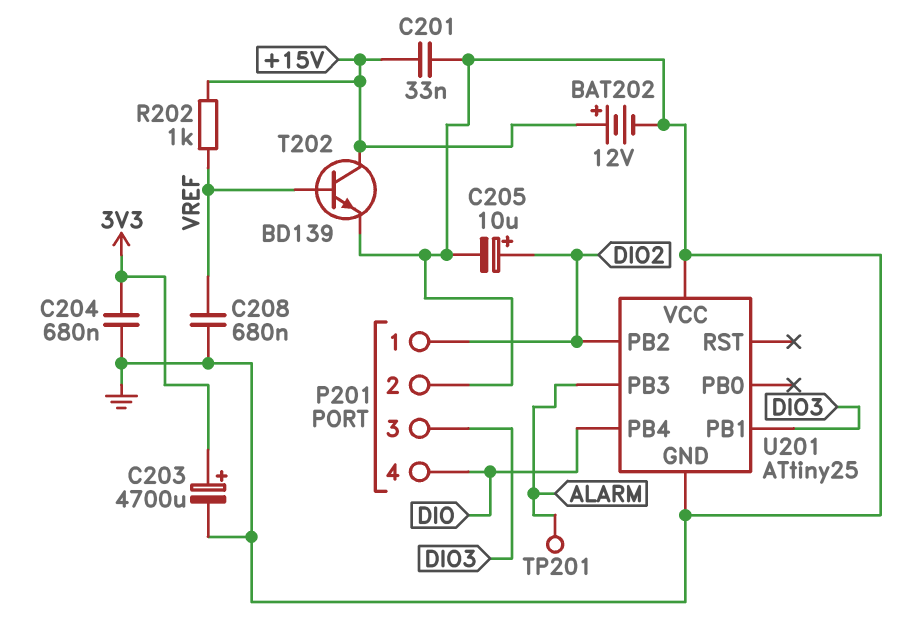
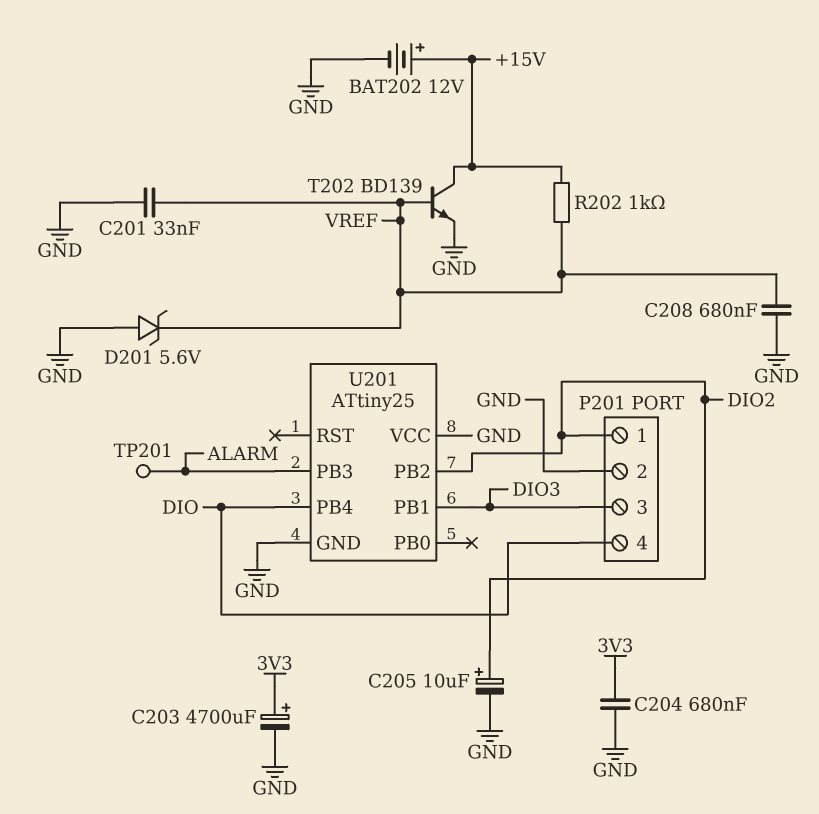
C201: 33nF (+15V, GND) -> 33nF (GND, VREF)
D201: none -> zener 5.6V (A GND, K VREF)

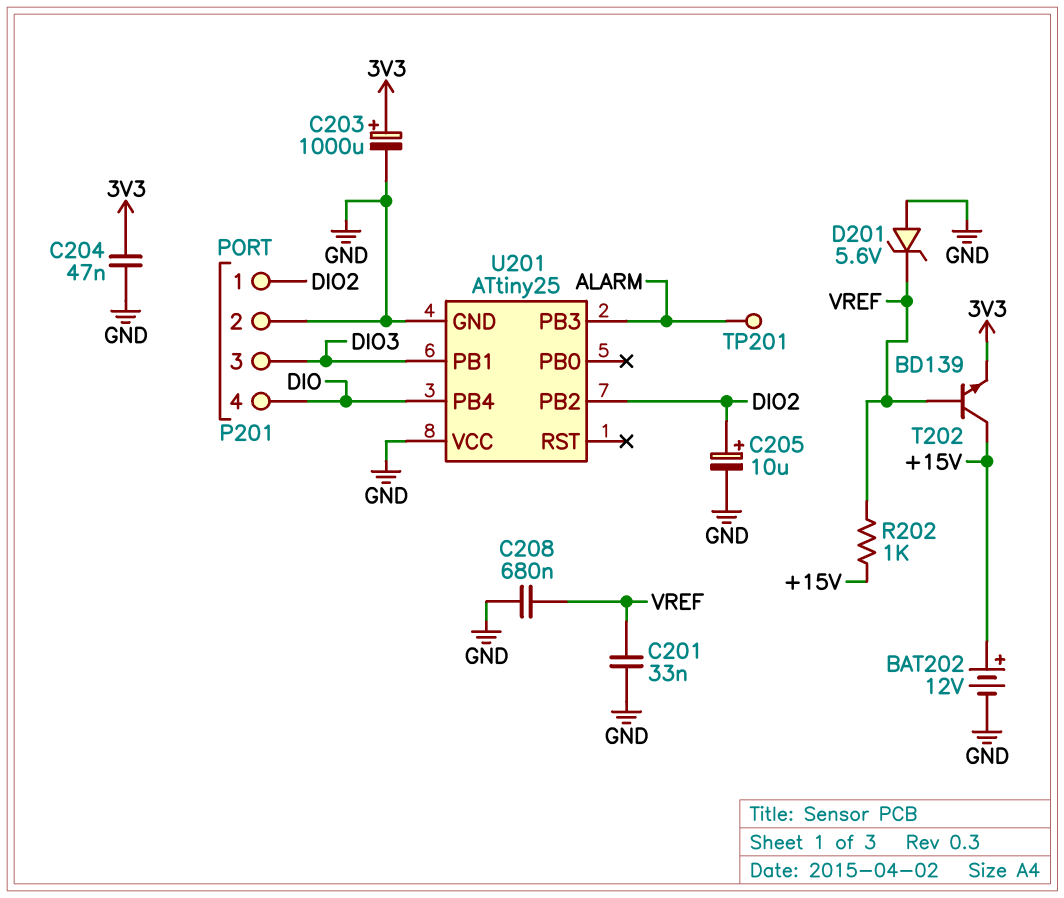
C203: 4700uF (plus 3V3, minus GND) -> 1000uF (plus 3V3, minus GND)
C204: 680nF (3V3, GND) -> 47nF (3V3, GND)
T202: NPN BD139 (B VREF, C +15V, E GND) -> NPN BD139 (B VREF, C +15V, E 3V3)

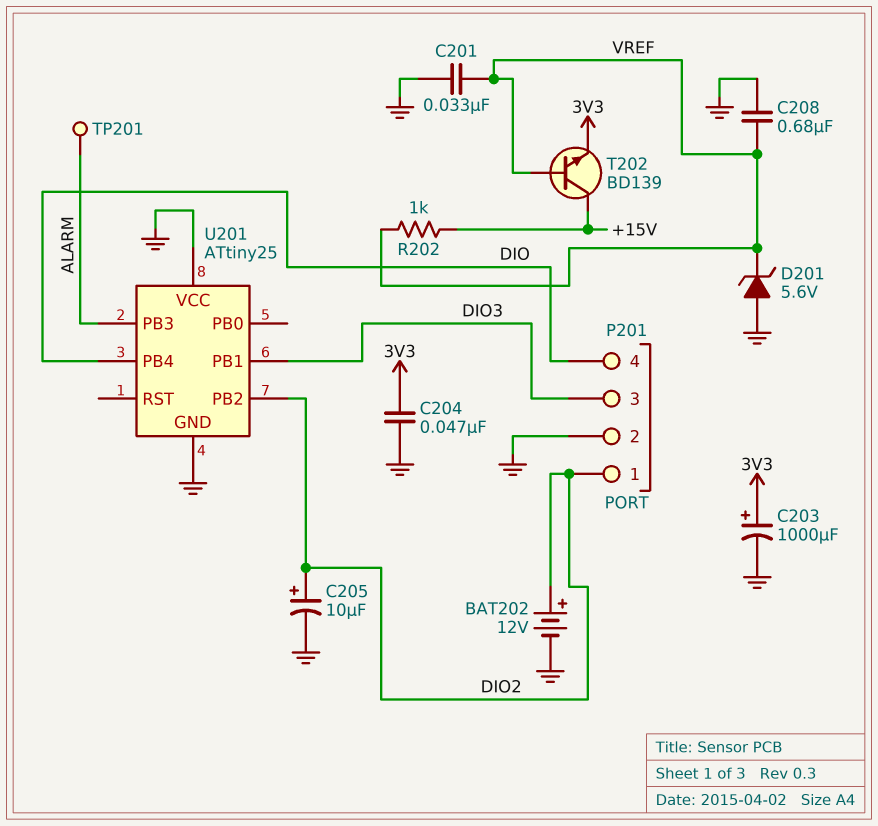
BAT202: 12V (plus +15V, minus GND) -> 12V (plus DIO2, minus GND)

